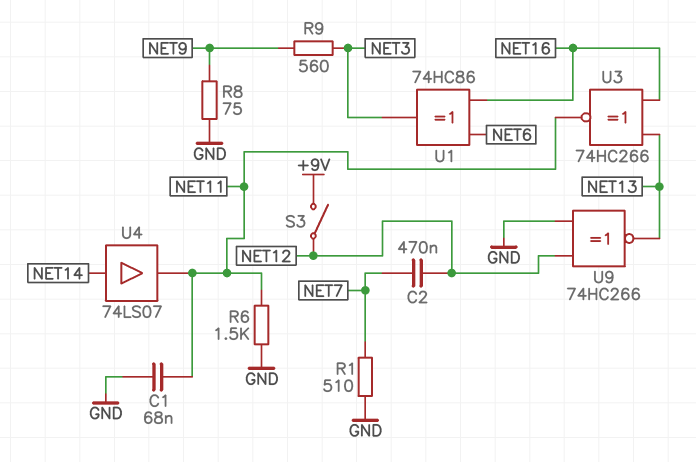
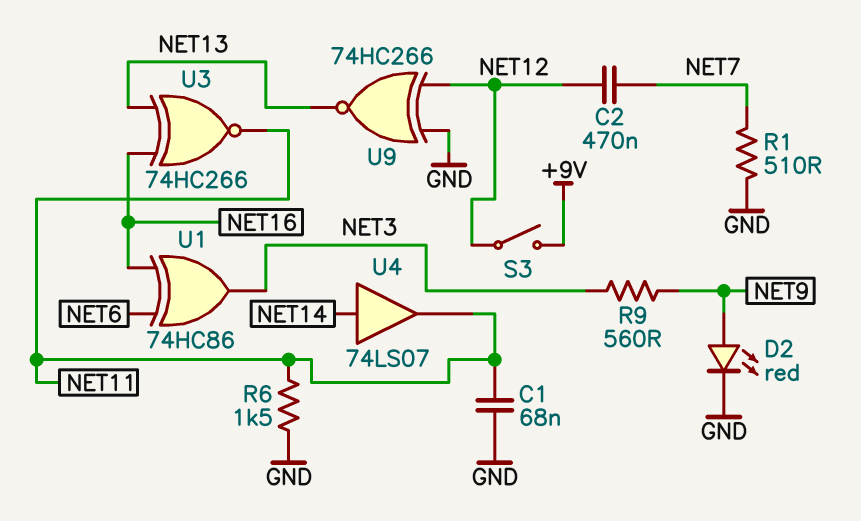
D2: none -> LED red (A NET9, K GND)
R8: 75 (GND, NET9) -> none

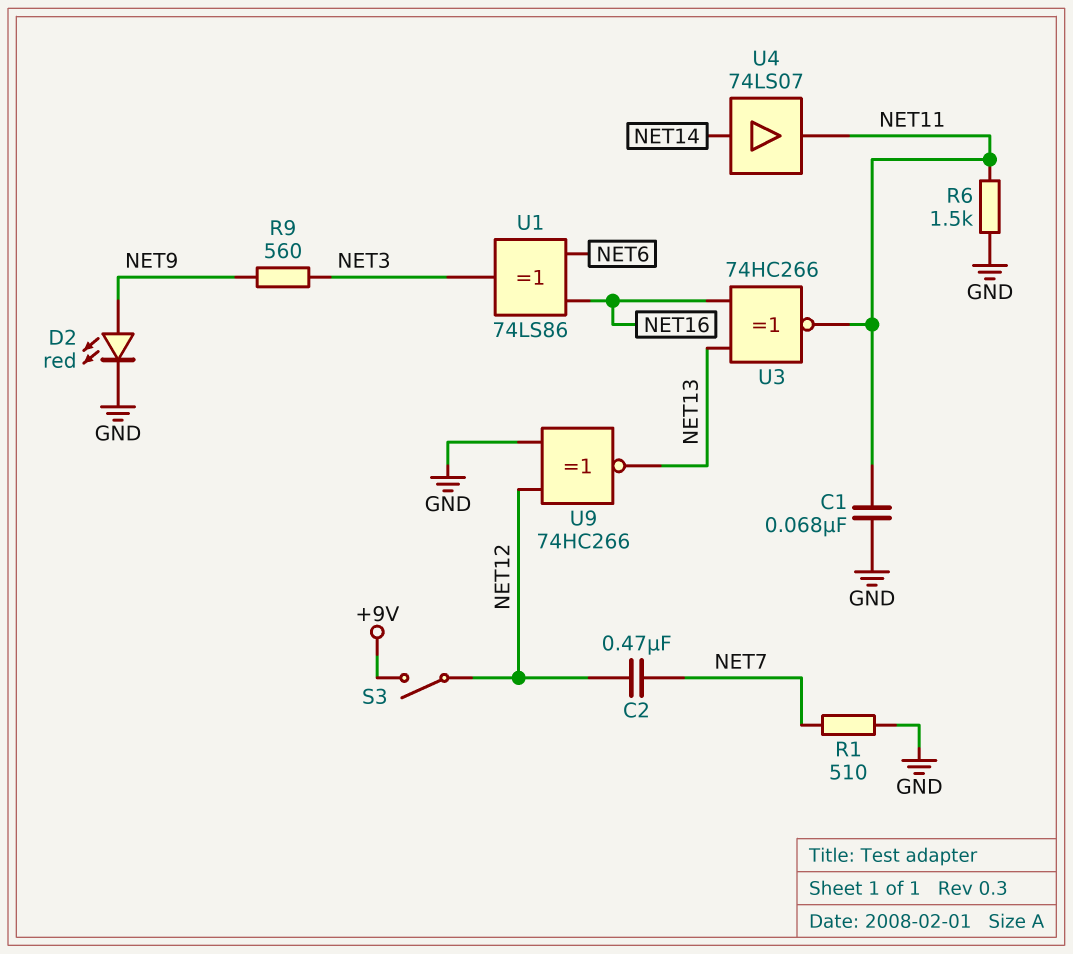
U1: XOR 74HC86 (in NET6, in NET16, out NET3) -> XOR 74LS86 (in NET6, in NET16, out NET3)

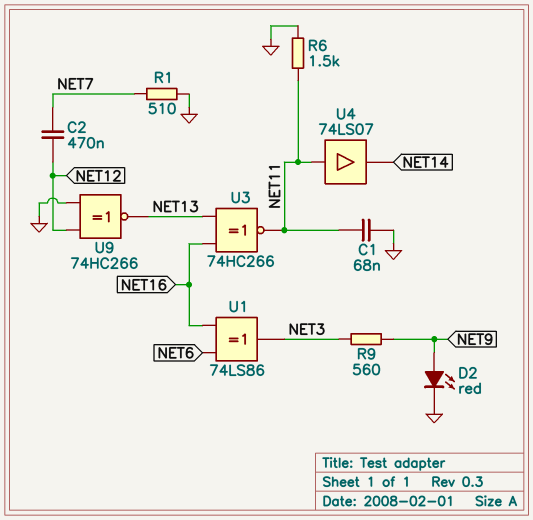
S3: switch (+9V, NET12) -> none
U4: buffer 74LS07 (in NET14, out NET11) -> buffer 74LS07 (in NET11, out NET14)

